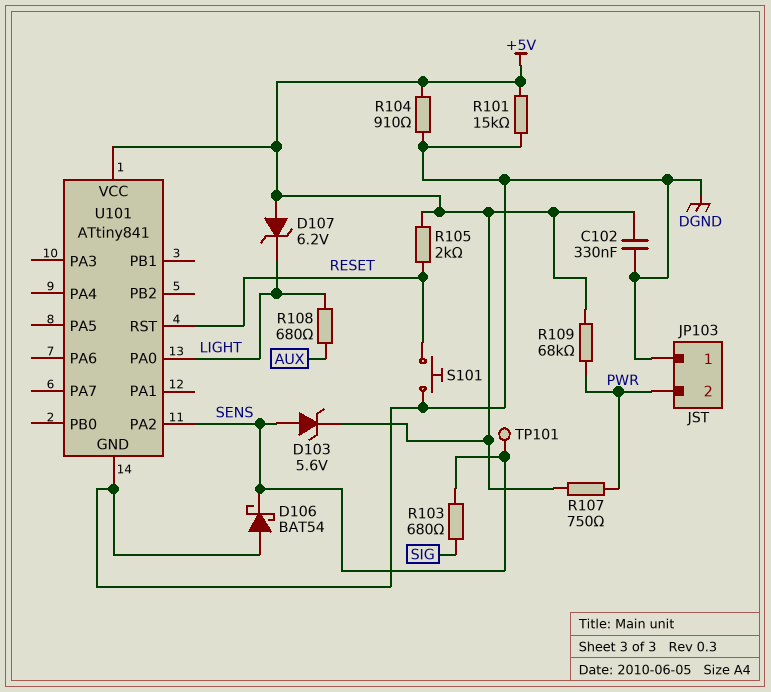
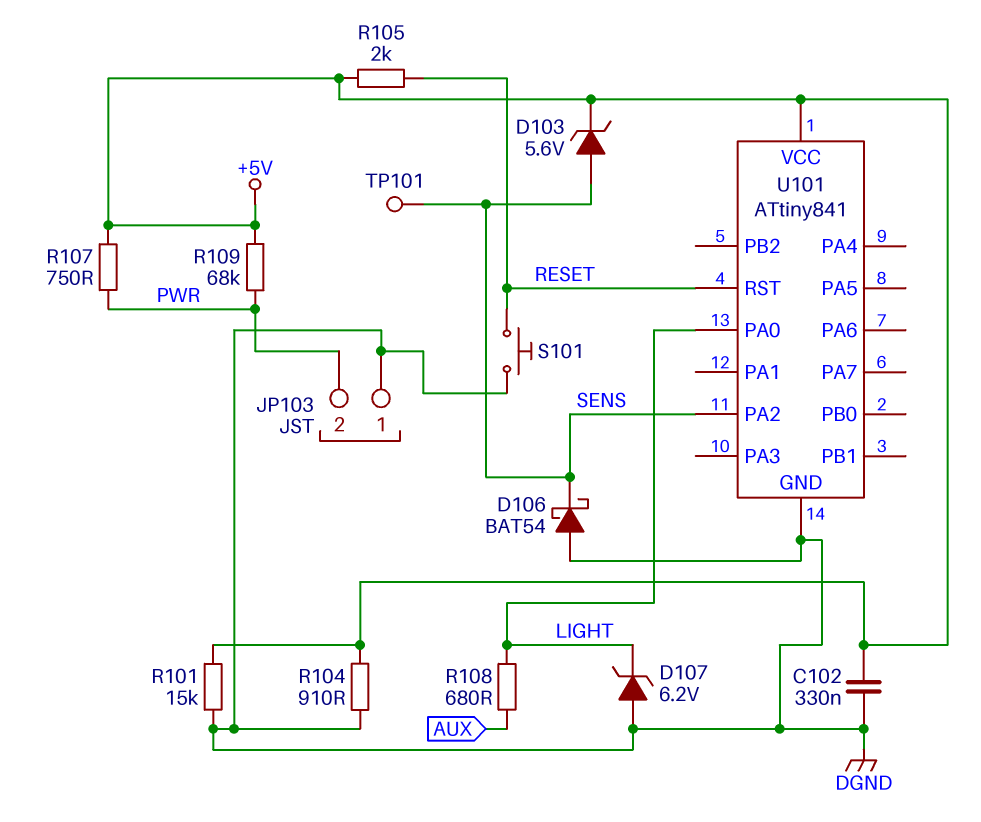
D107: zener 6.2V (A +5V, K LIGHT) -> zener 6.2V (A DGND, K LIGHT)
R103: 680 (SENS, SIG) -> none

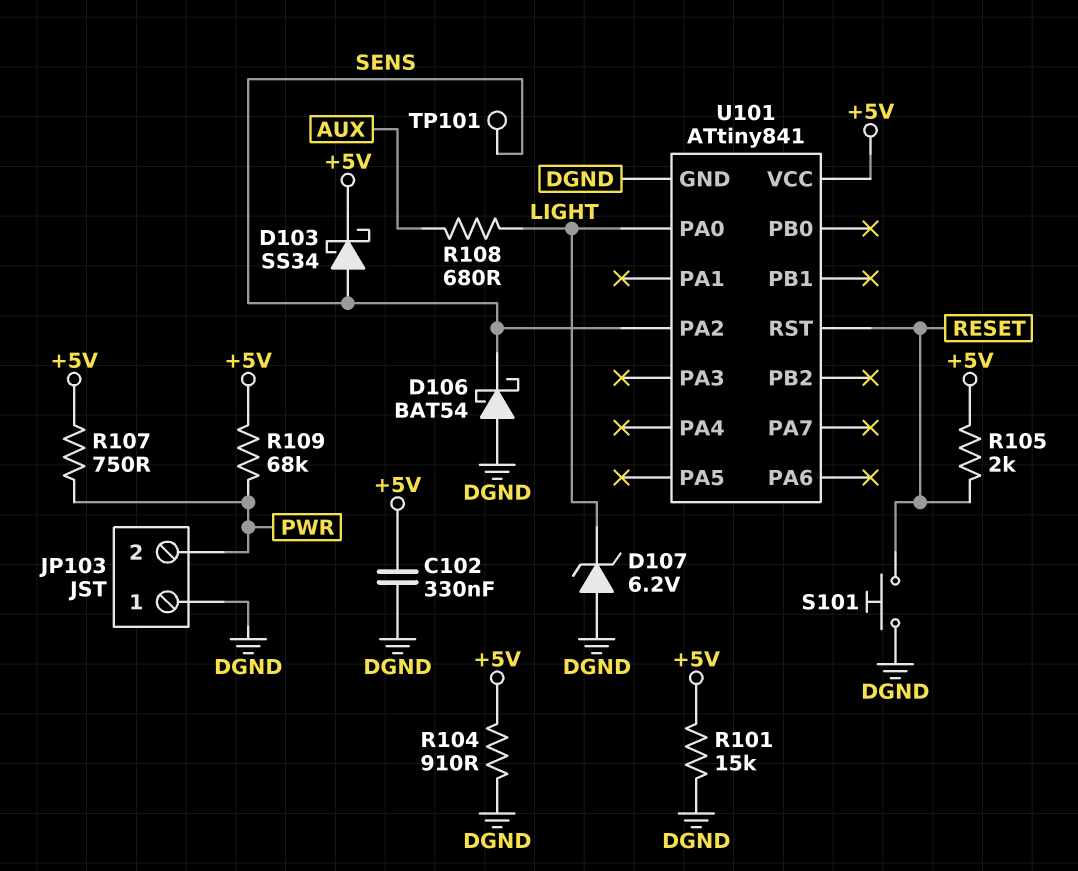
D103: zener 5.6V (A SENS, K +5V) -> schottky SS34 (A SENS, K +5V)

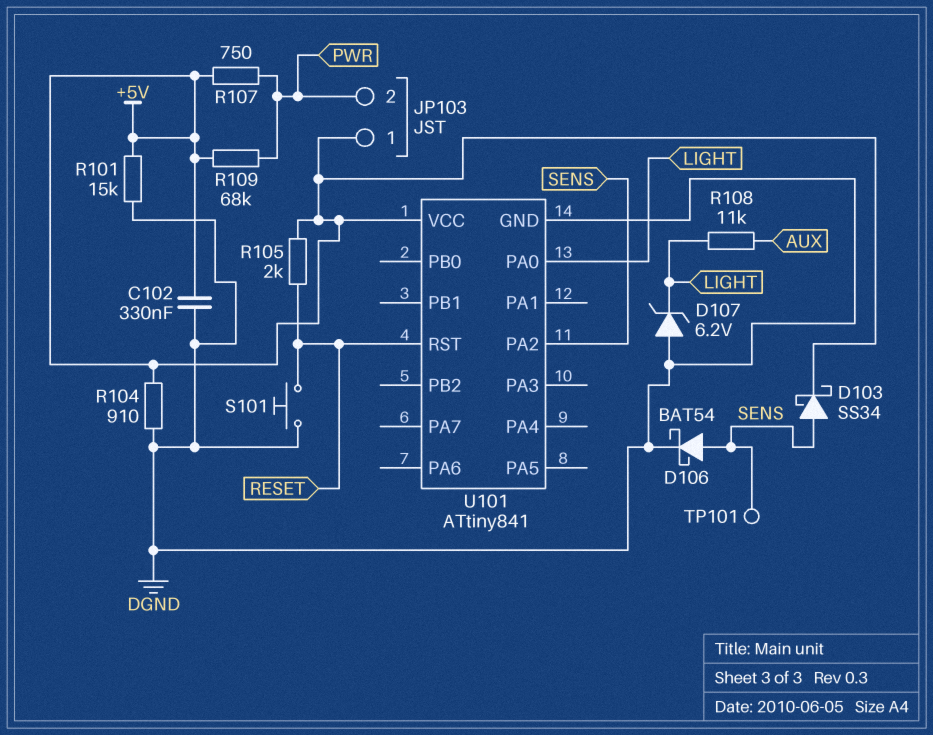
D106: schottky BAT54 (A DGND, K SENS) -> schottky BAT54 (A SENS, K DGND)
JP103 pin 1: DGND -> +5V
R108: 680 (AUX, LIGHT) -> 11k (AUX, LIGHT)

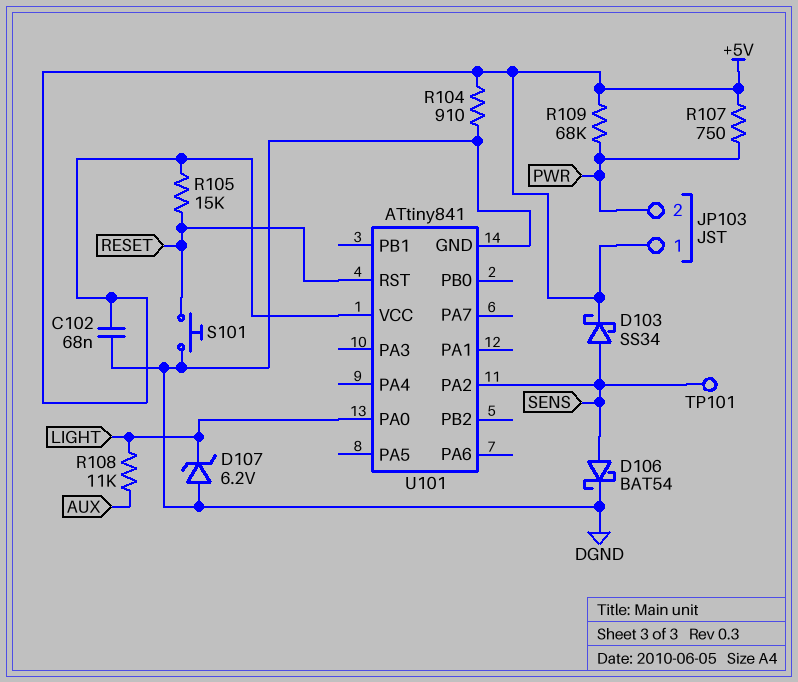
C102: 330nF (+5V, DGND) -> 68nF (+5V, DGND)
R101: 15k (+5V, DGND) -> none
R105: 2k (+5V, RESET) -> 15k (+5V, RESET)

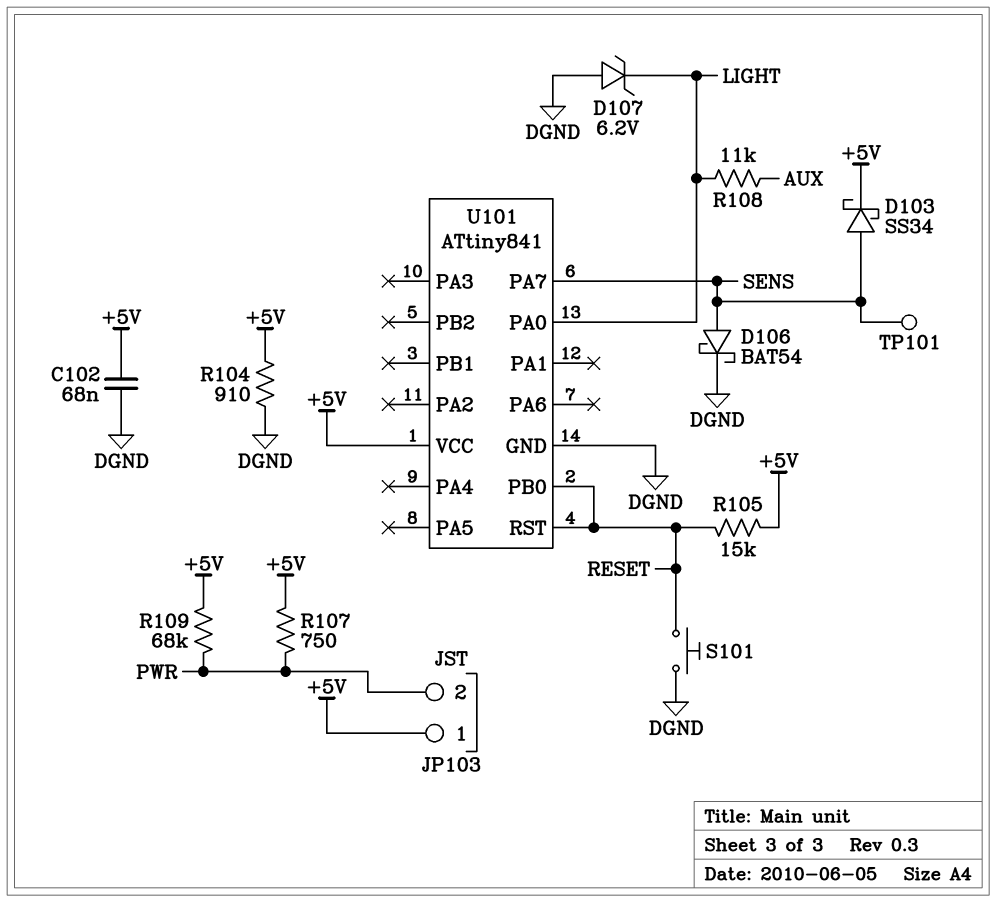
U101 pin PA2: SENS -> none
U101 pin PA7: none -> SENS
U101 pin PB0: none -> RESET

